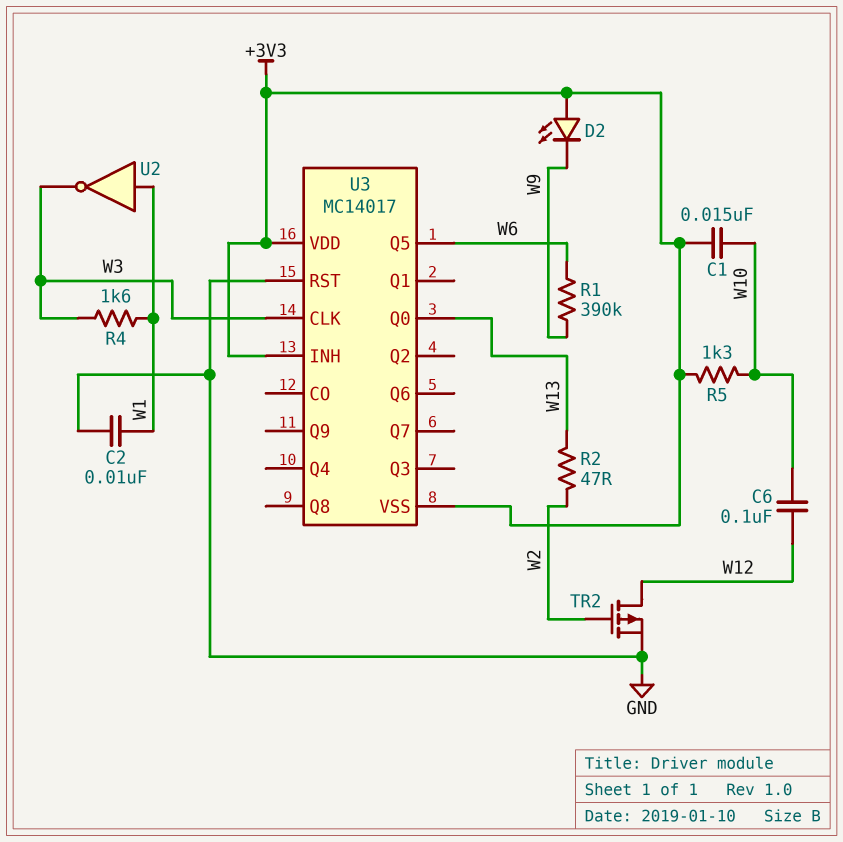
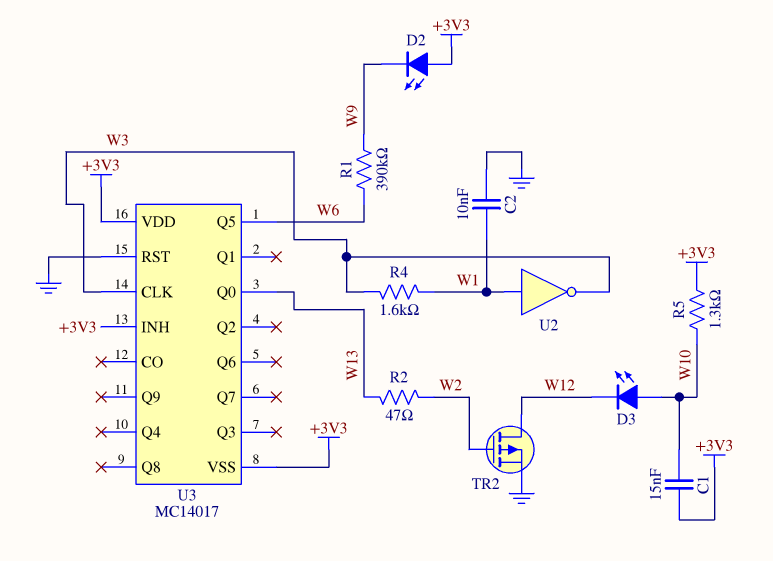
C6: 100nF (W10, W12) -> none
D3: none -> LED (A W10, K W12)

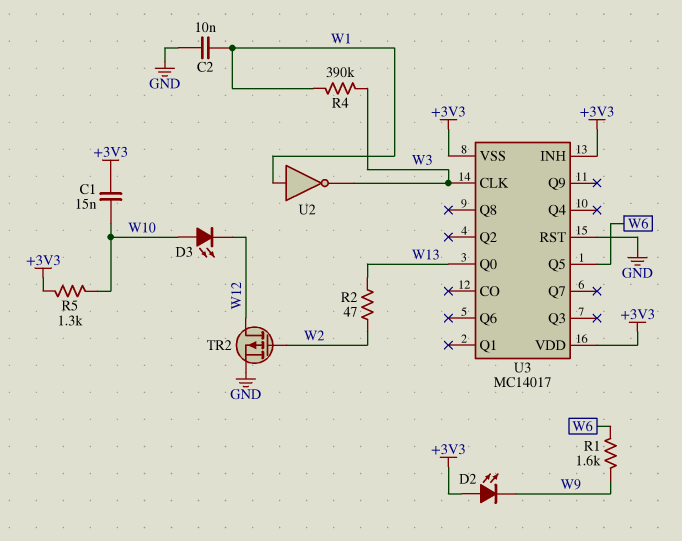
R1: 390k (W6, W9) -> 1.6k (W6, W9)
R4: 1.6k (W1, W3) -> 390k (W1, W3)

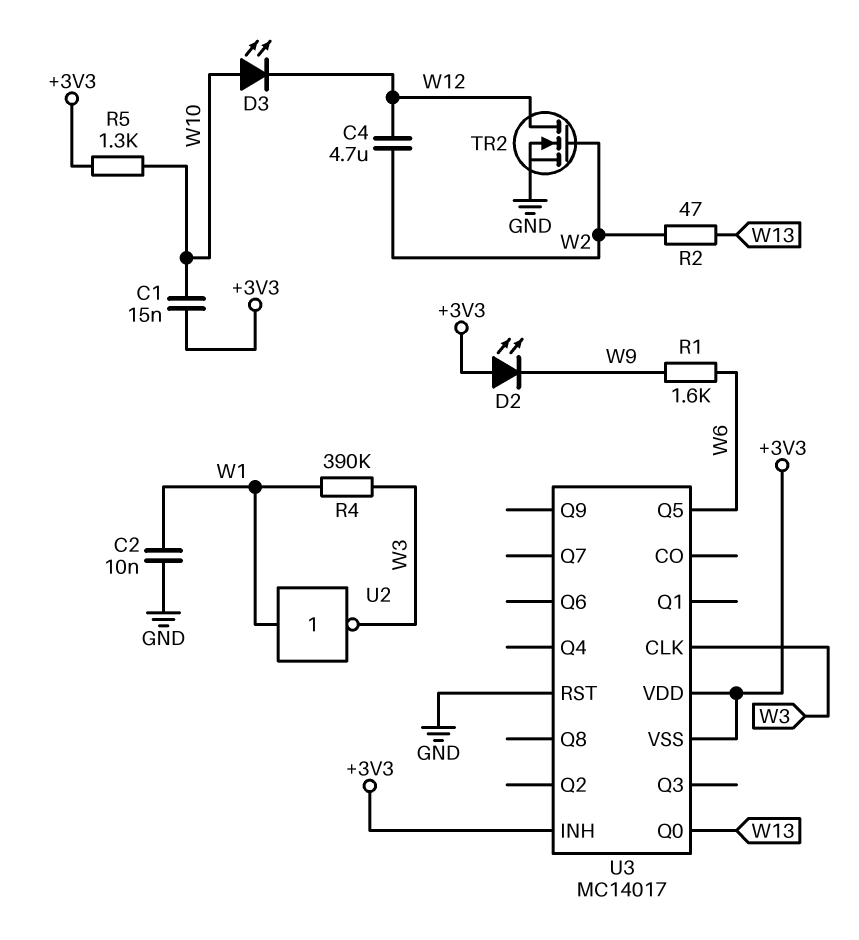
C4: none -> 4.7uF (W2, W12)
TR2: PMOS (G W2, D W12, S GND) -> NMOS (G W2, D W12, S GND)

